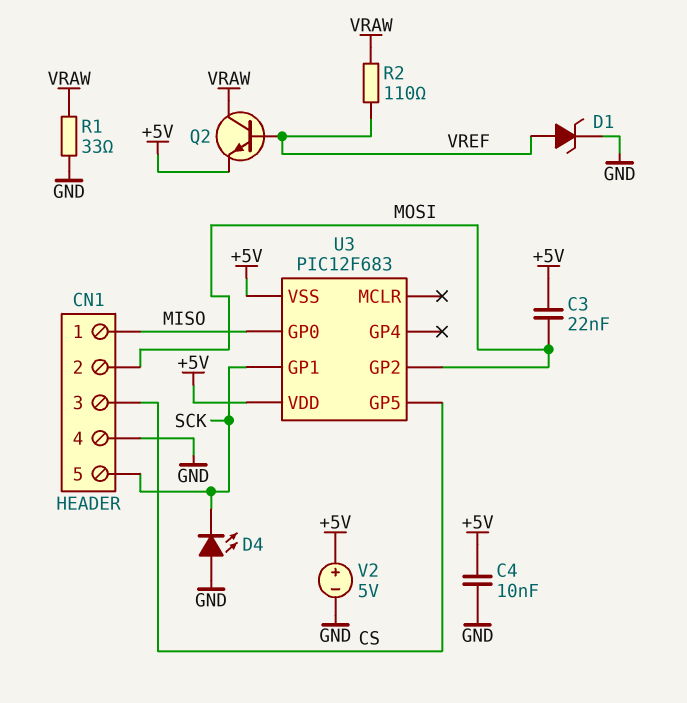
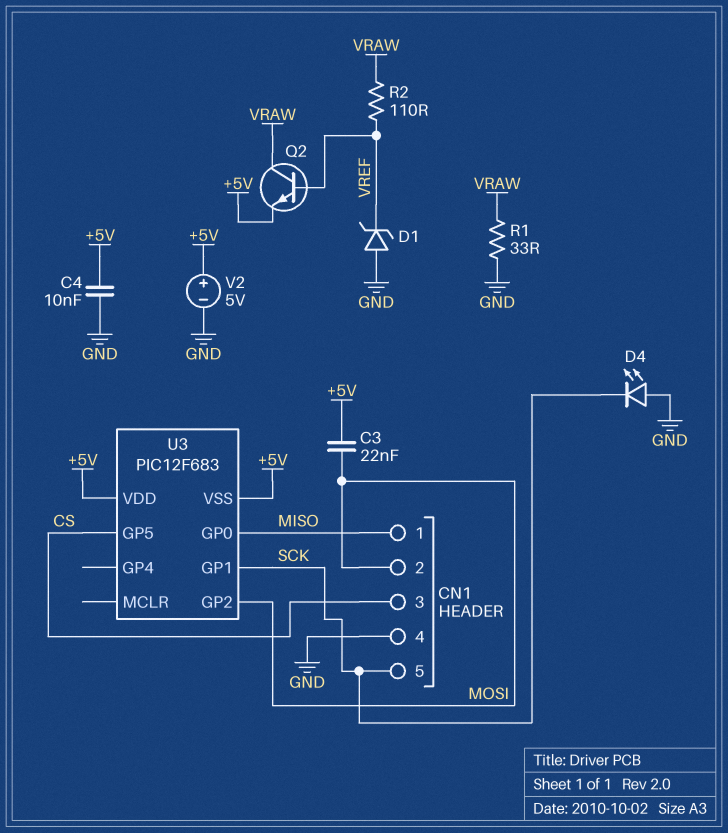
D1: zener (A VREF, K GND) -> zener (A GND, K VREF)

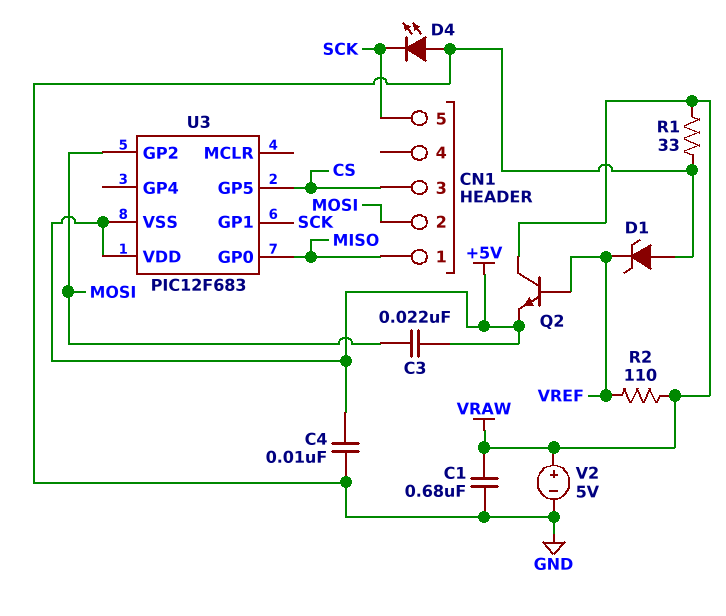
C1: none -> 680nF (GND, VRAW)
CN1 pin 4: GND -> none
V2: 5V (plus +5V, minus GND) -> 5V (plus VRAW, minus GND)

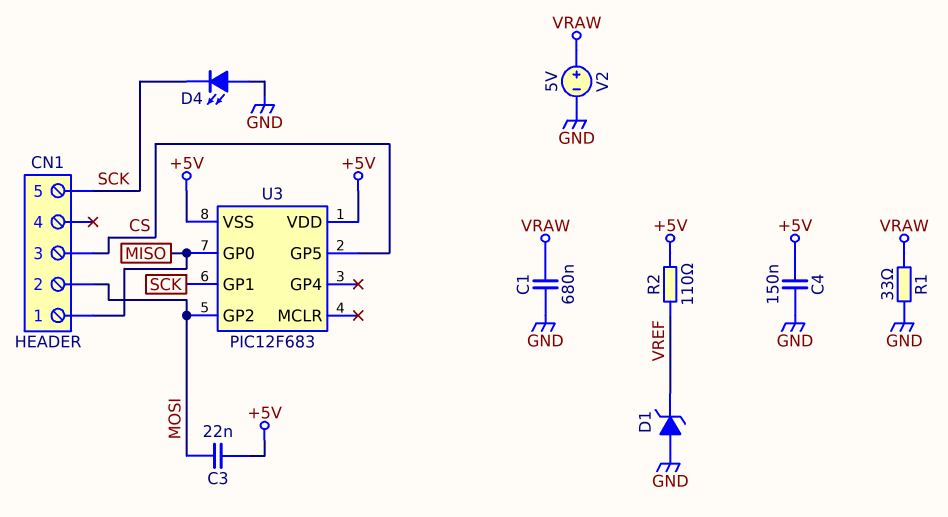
C4: 10nF (+5V, GND) -> 150nF (+5V, GND)
Q2: NPN (B VREF, C VRAW, E +5V) -> none
R2: 110 (VRAW, VREF) -> 110 (+5V, VREF)

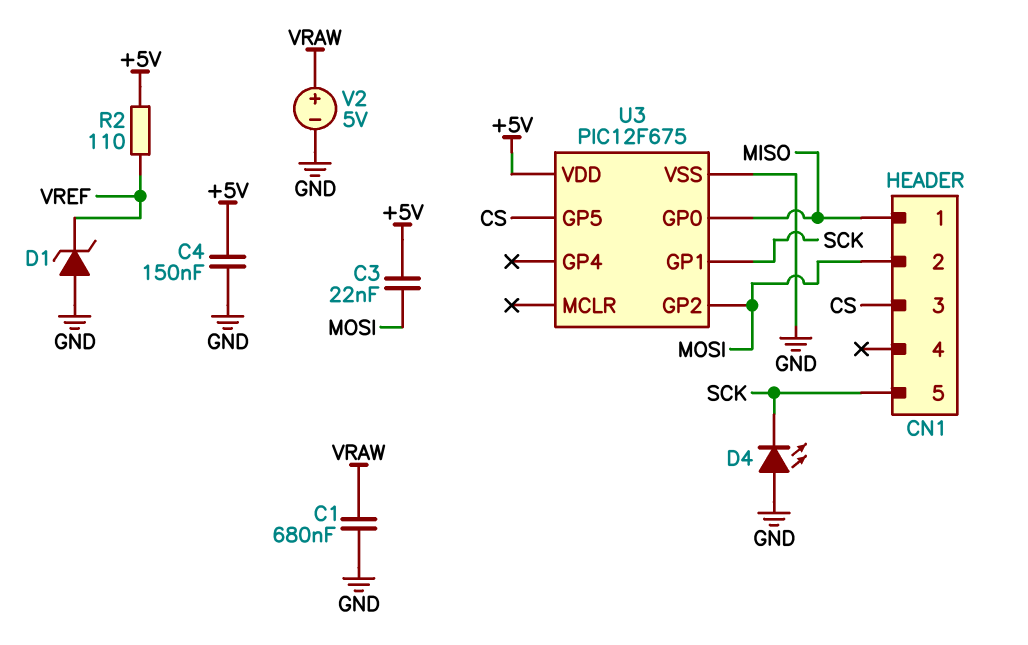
R1: 33 (GND, VRAW) -> none
U3: PIC12F683 -> PIC12F675
U3 pin VSS: +5V -> GND

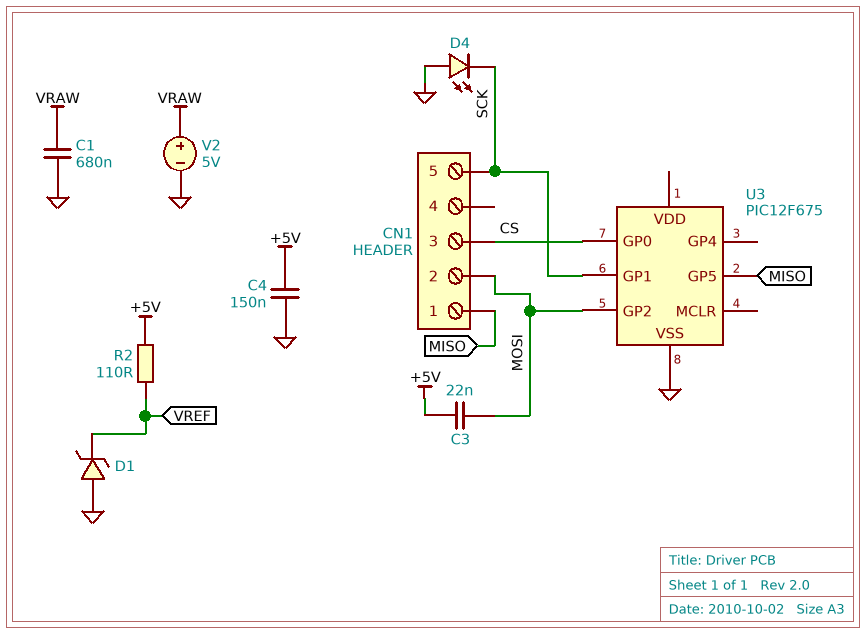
U3 pin GP0: MISO -> CS
U3 pin GP5: CS -> MISO
U3 pin VDD: +5V -> none

